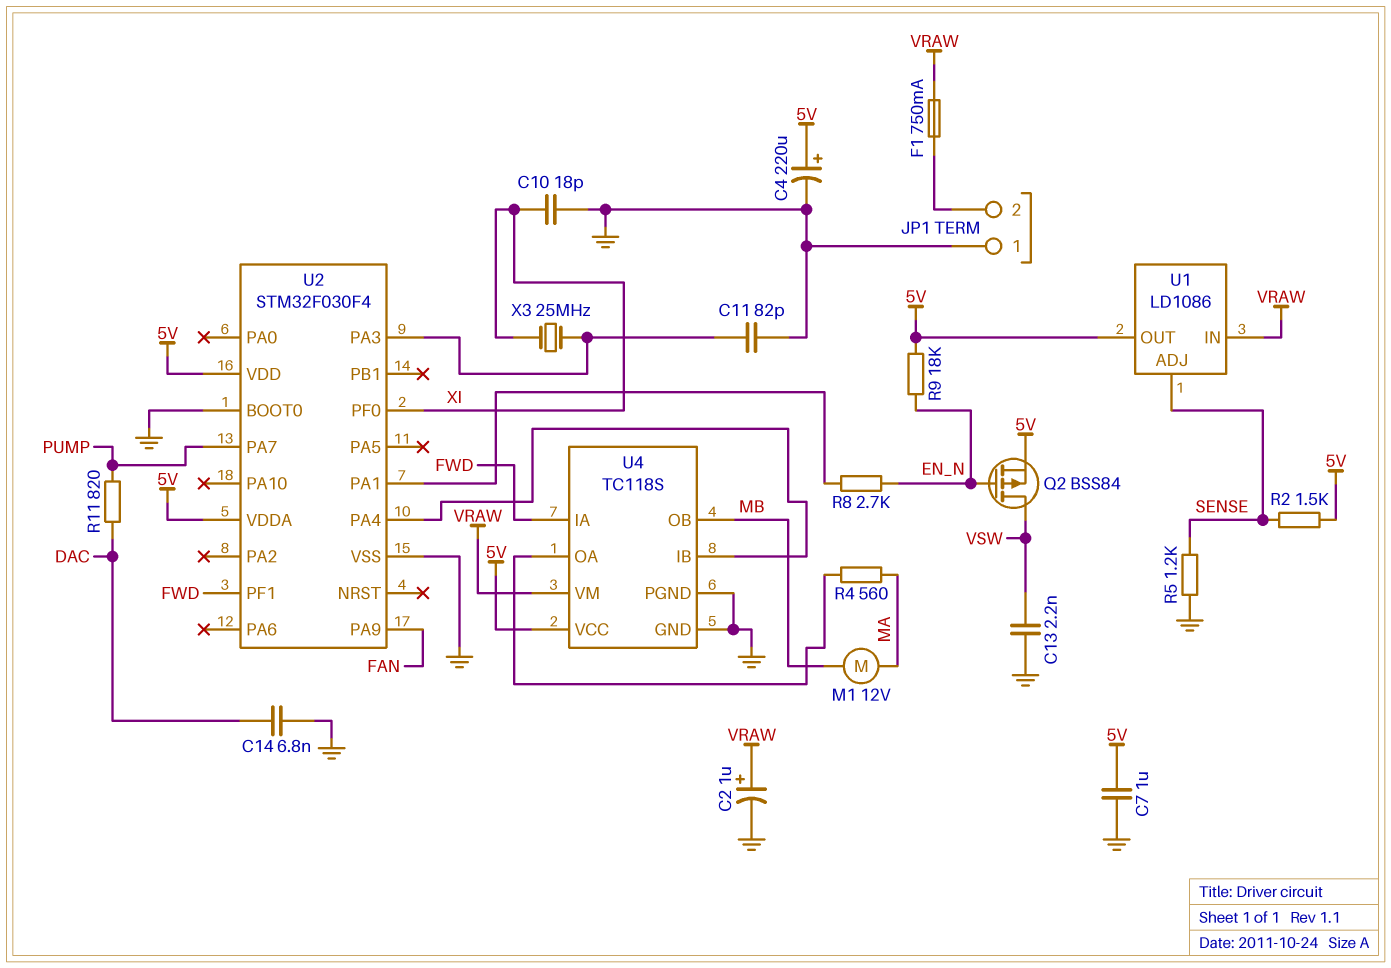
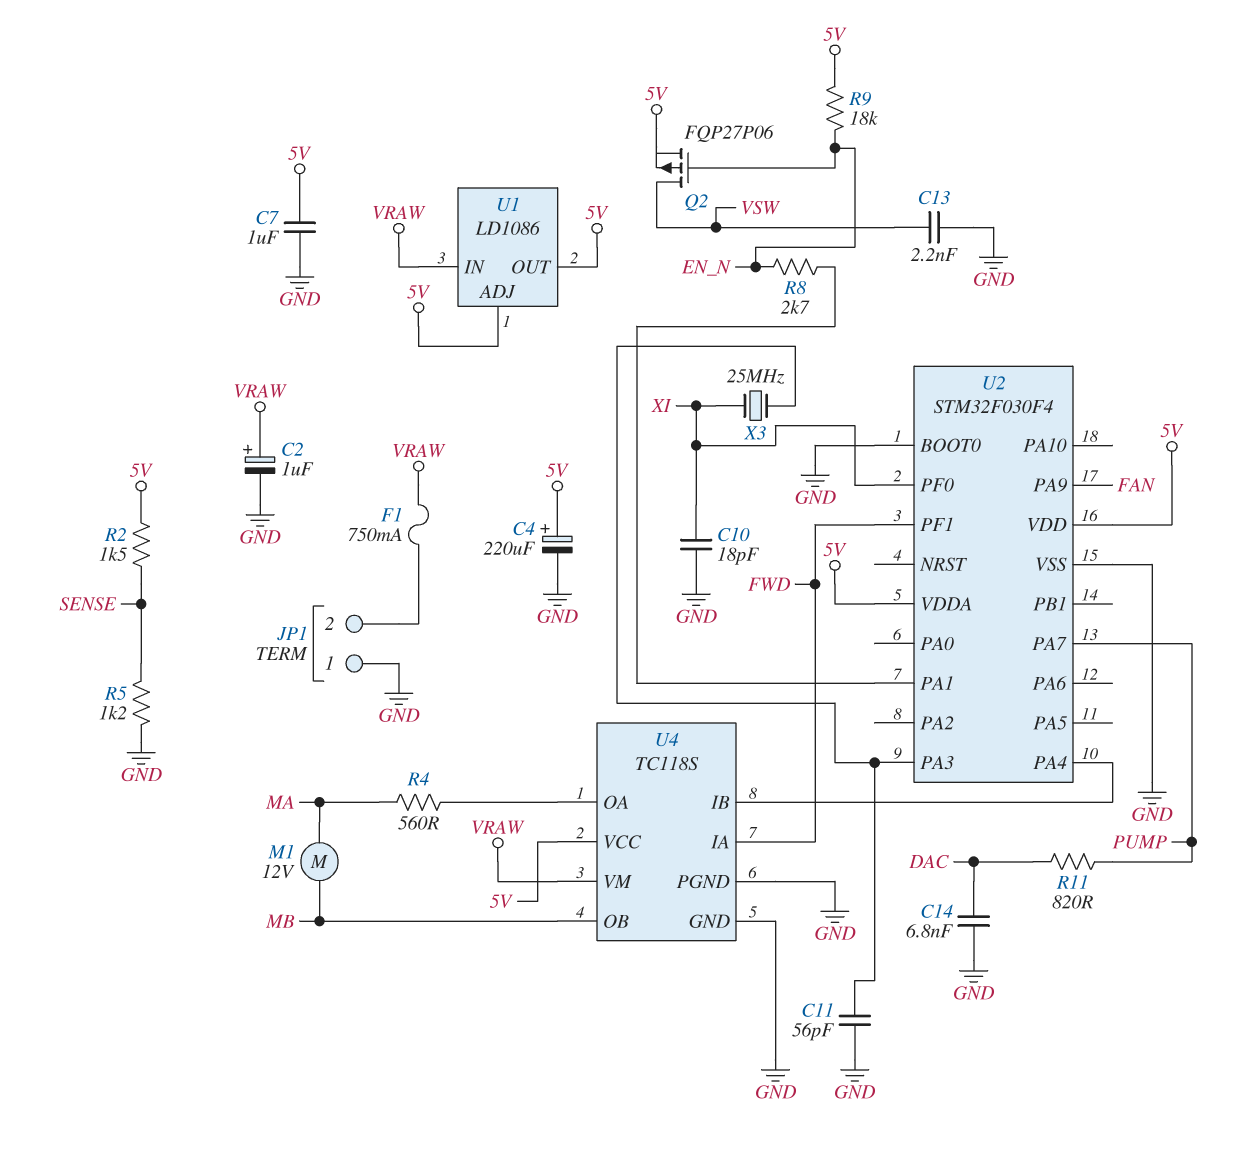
C11: 82pF (GND, U2/PA3) -> 56pF (GND, U2/PA3)
Q2: PMOS BSS84 (G EN_N, D VSW, S 5V) -> PMOS FQP27P06 (G EN_N, D VSW, S 5V)
U1 pin ADJ: SENSE -> 5V

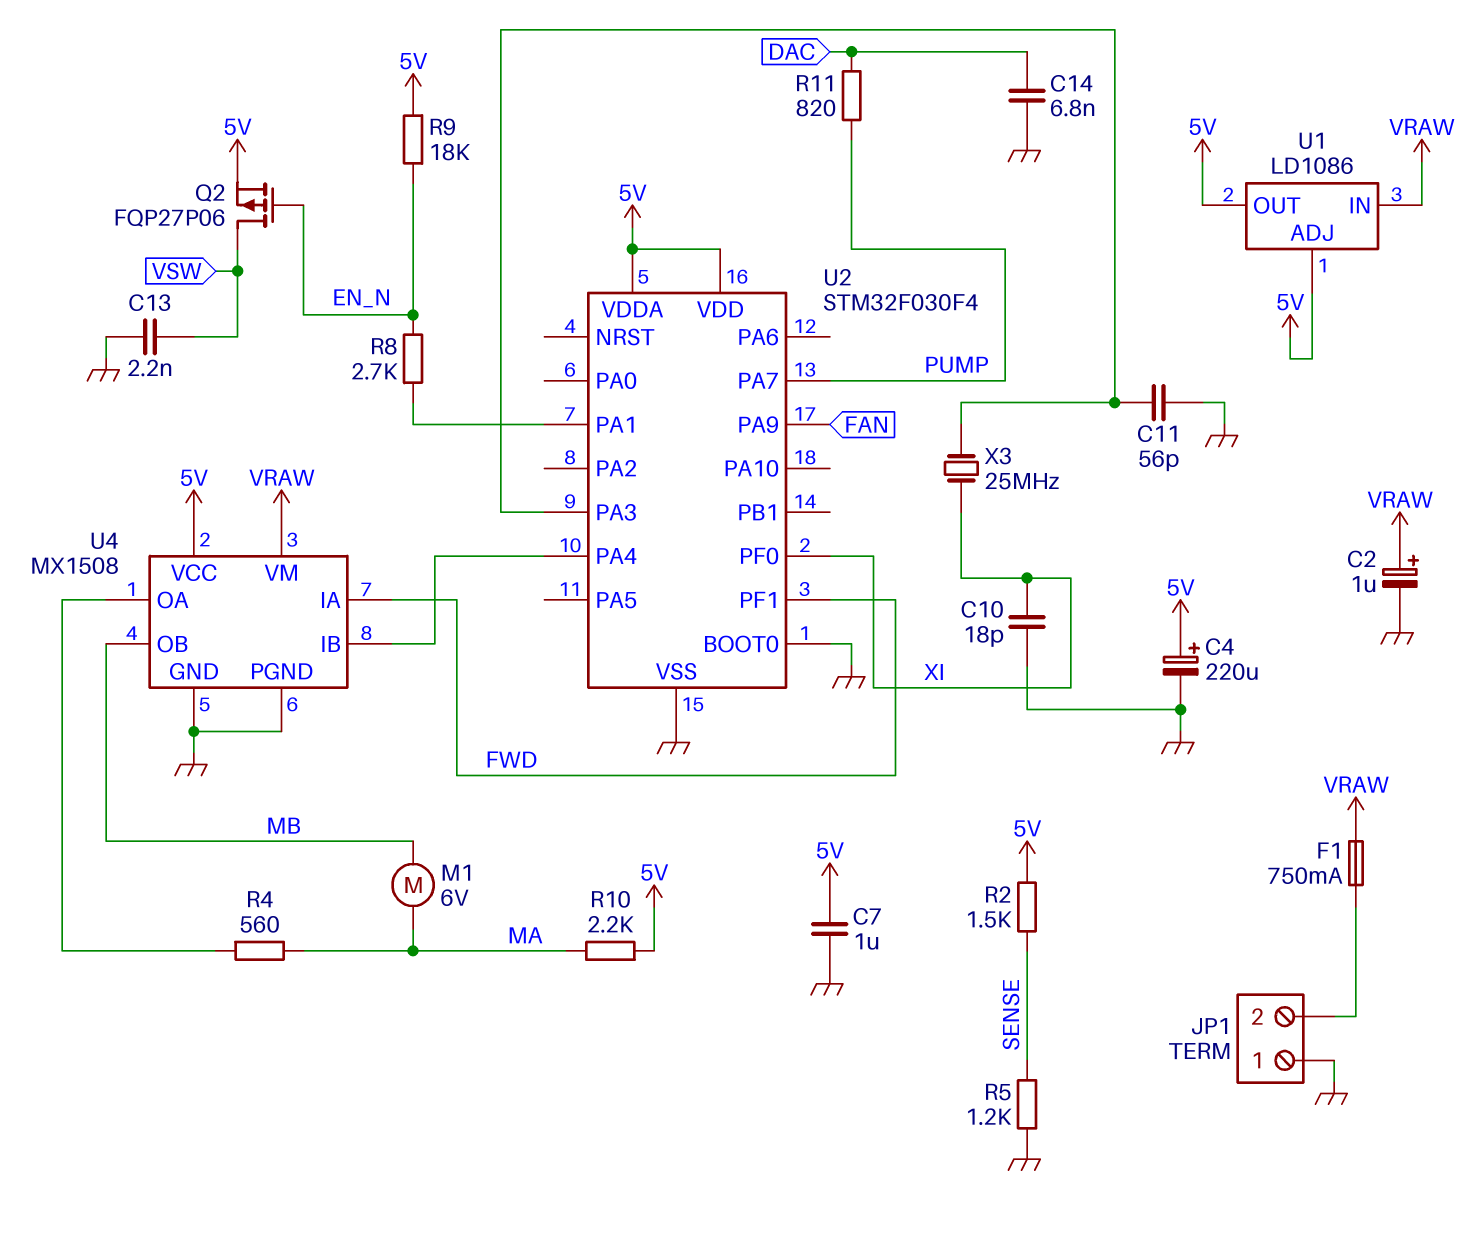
M1: motor 12V (MA, MB) -> motor 6V (MA, MB)
R10: none -> 2.2k (5V, MA)
U4: TC118S -> MX1508

